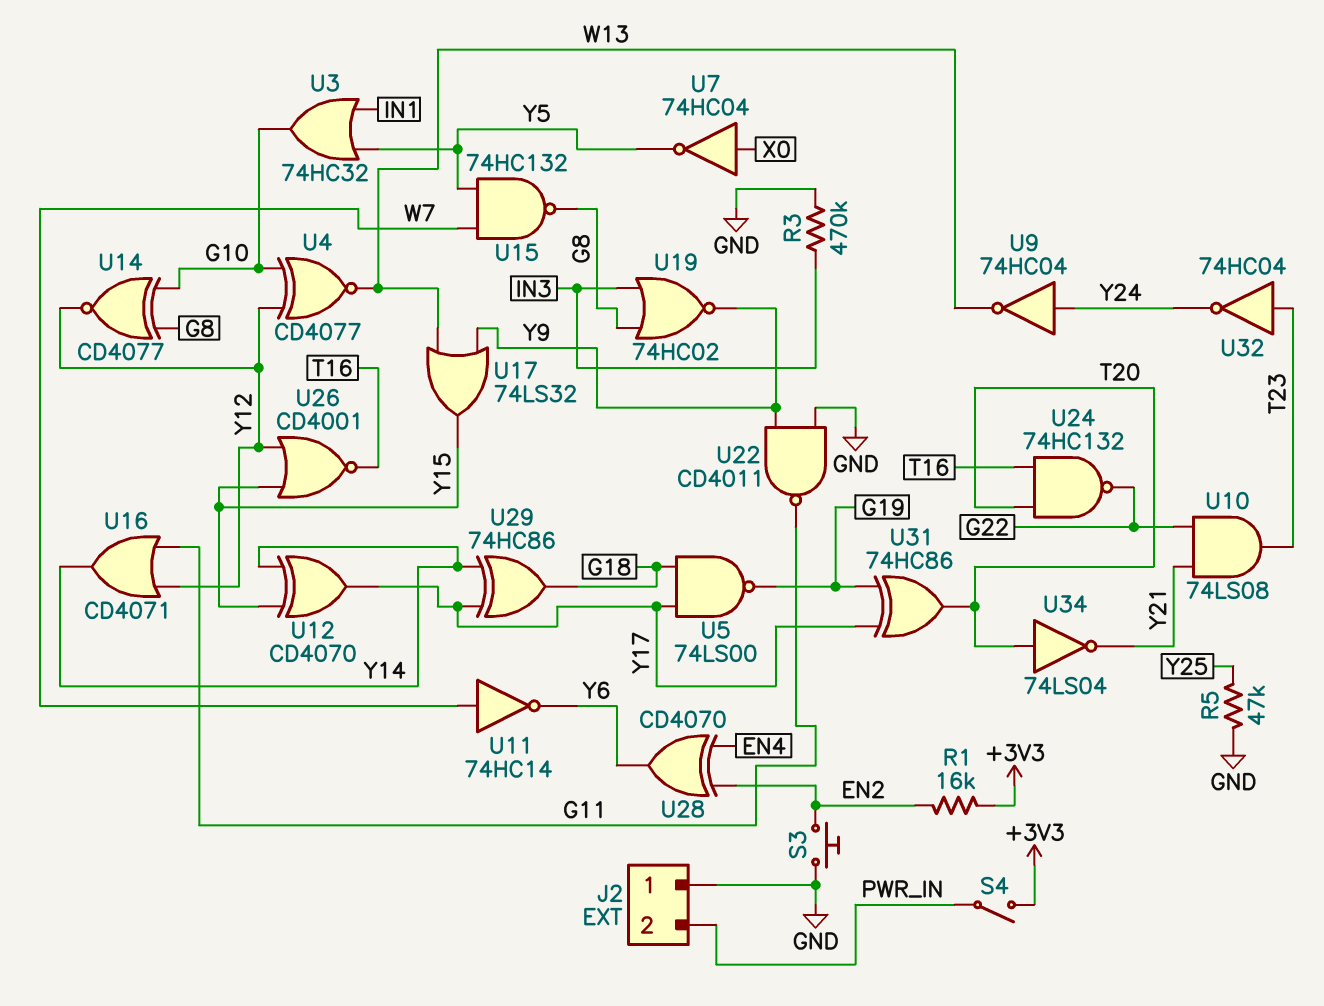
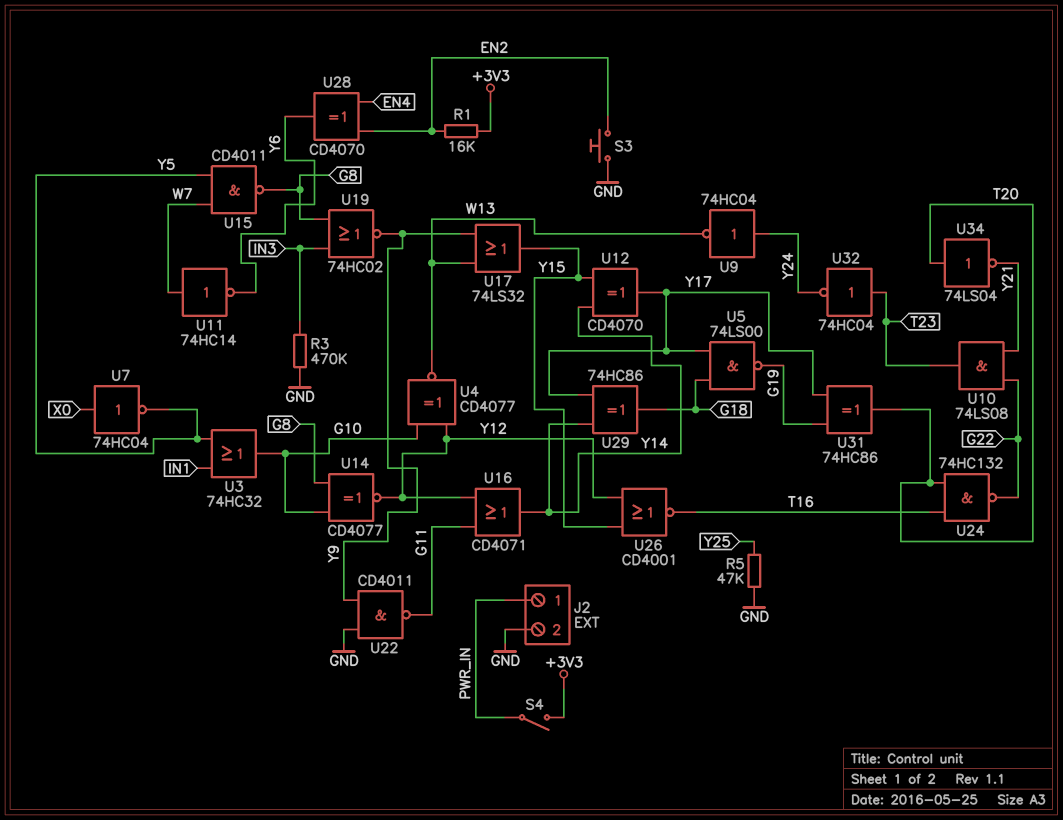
J2 pin 1: GND -> PWR_IN
J2 pin 2: PWR_IN -> GND
U15: NAND 74HC132 (in W7, in Y5, out G8) -> NAND CD4011 (in W7, in Y5, out G8)

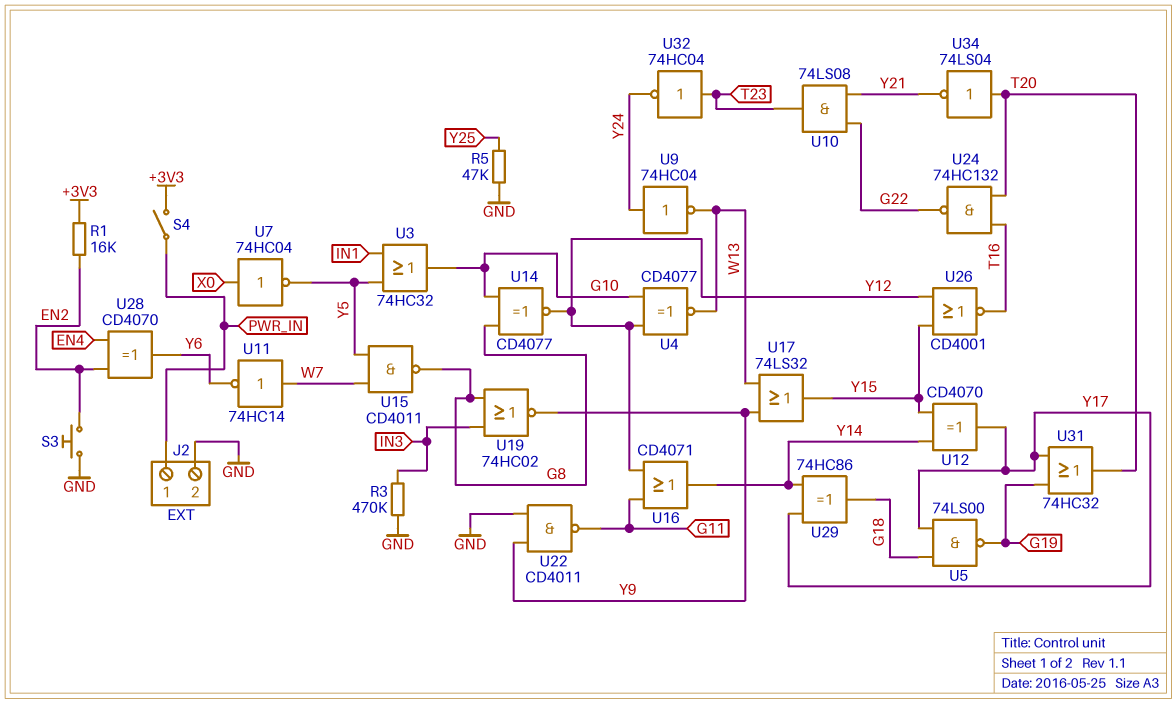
U31: XOR 74HC86 (in G19, in Y17, out T20) -> OR 74HC32 (in G19, in Y17, out T20)

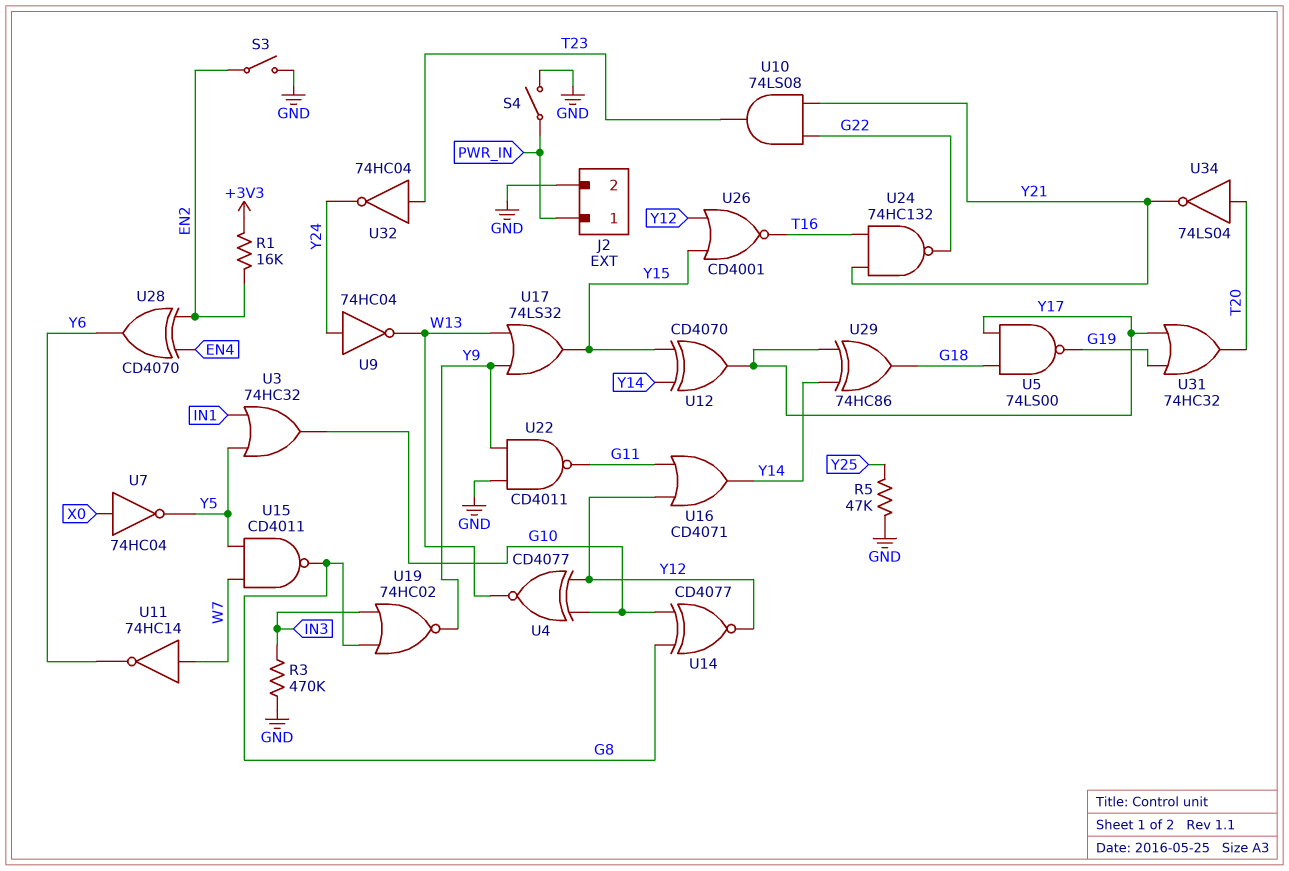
S3: button (EN2, GND) -> switch (EN2, GND)
S4: switch (+3V3, PWR_IN) -> switch (GND, PWR_IN)
U24: NAND 74HC132 (in T16, in T20, out G22) -> NAND 74HC132 (in T16, in Y21, out G22)

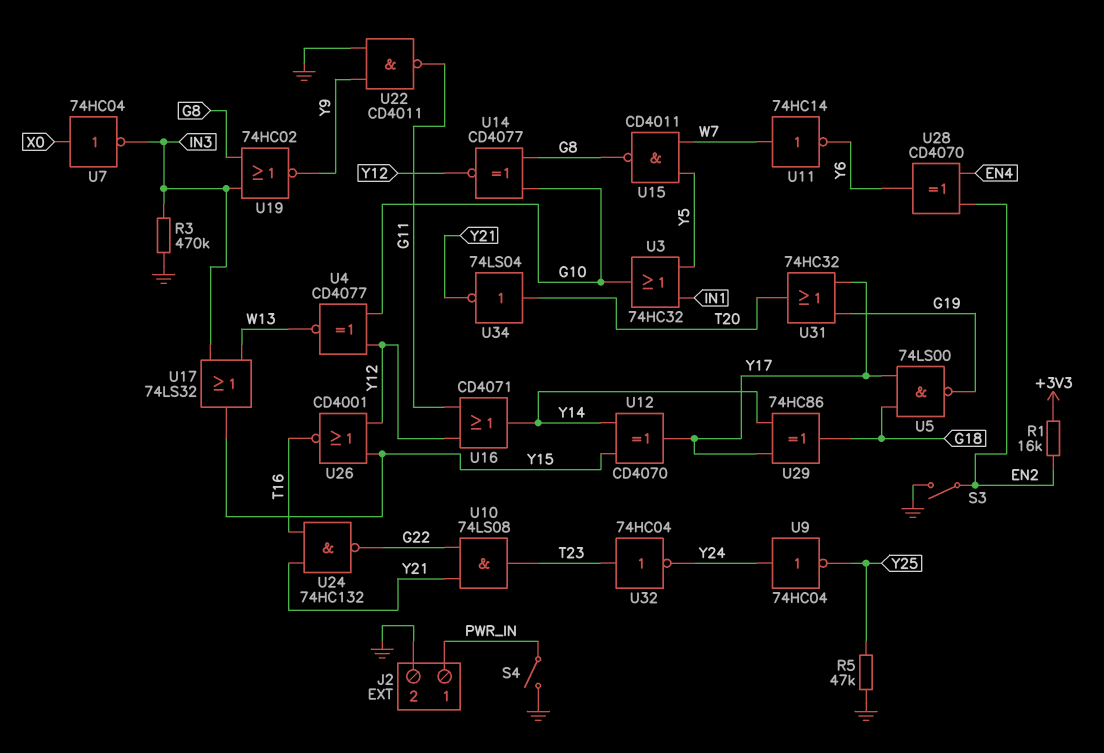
U7: NOT 74HC04 (in X0, out Y5) -> NOT 74HC04 (in X0, out IN3)
U9: NOT 74HC04 (in Y24, out W13) -> NOT 74HC04 (in Y24, out Y25)
U17: OR 74LS32 (in W13, in Y9, out Y15) -> OR 74LS32 (in IN3, in W13, out Y15)

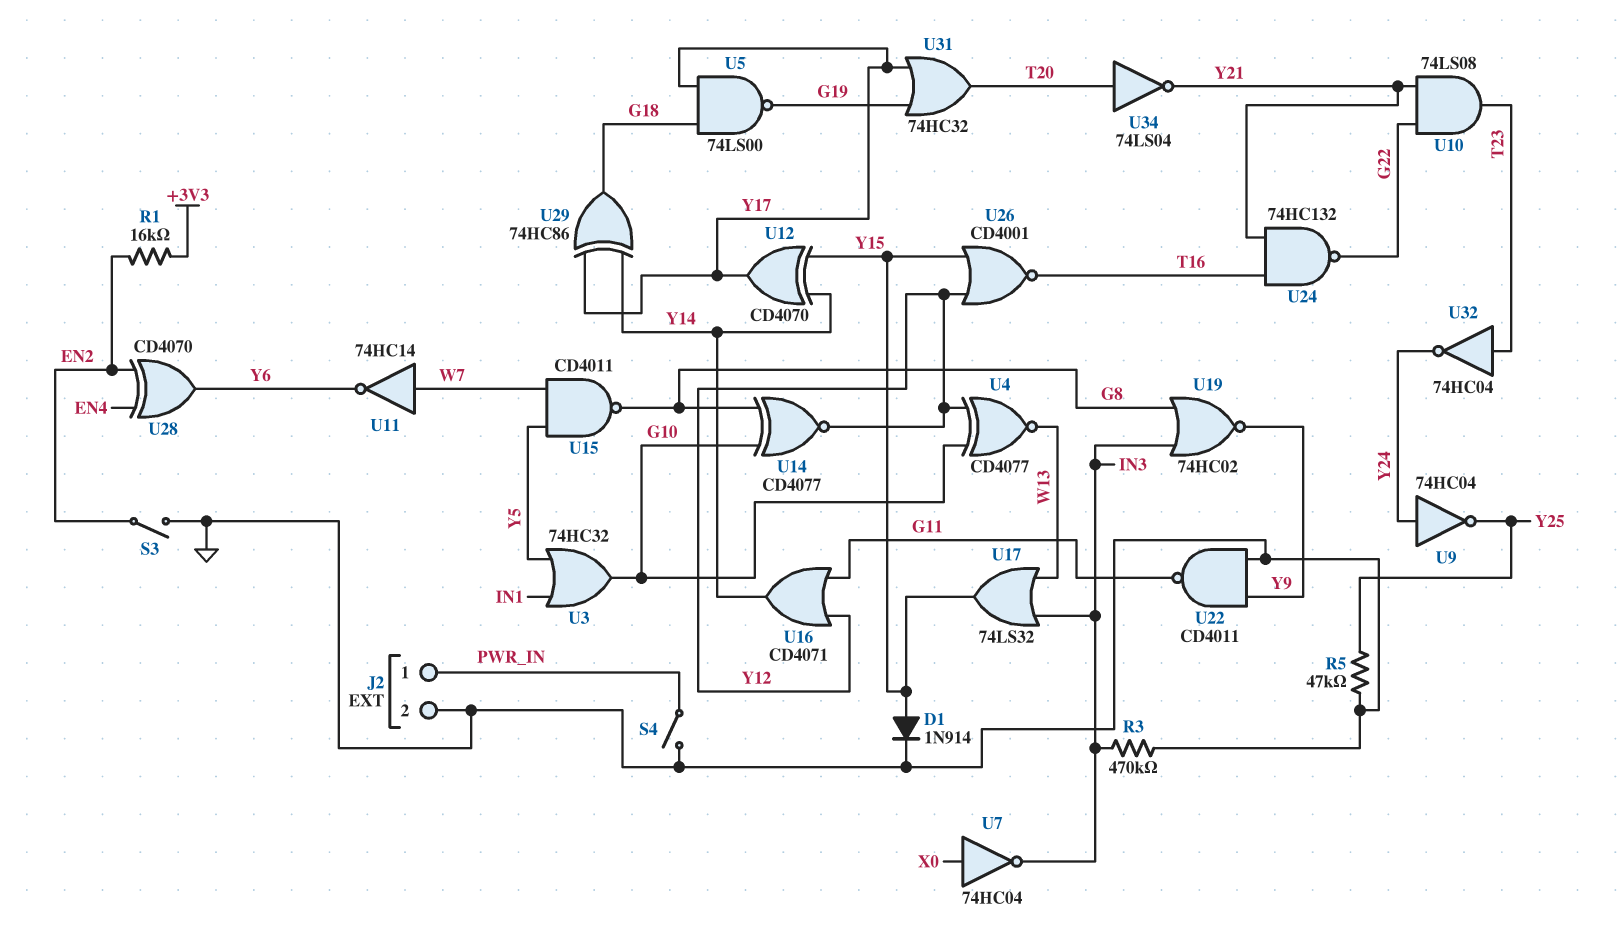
D1: none -> diode 1N914 (A Y15, K GND)

